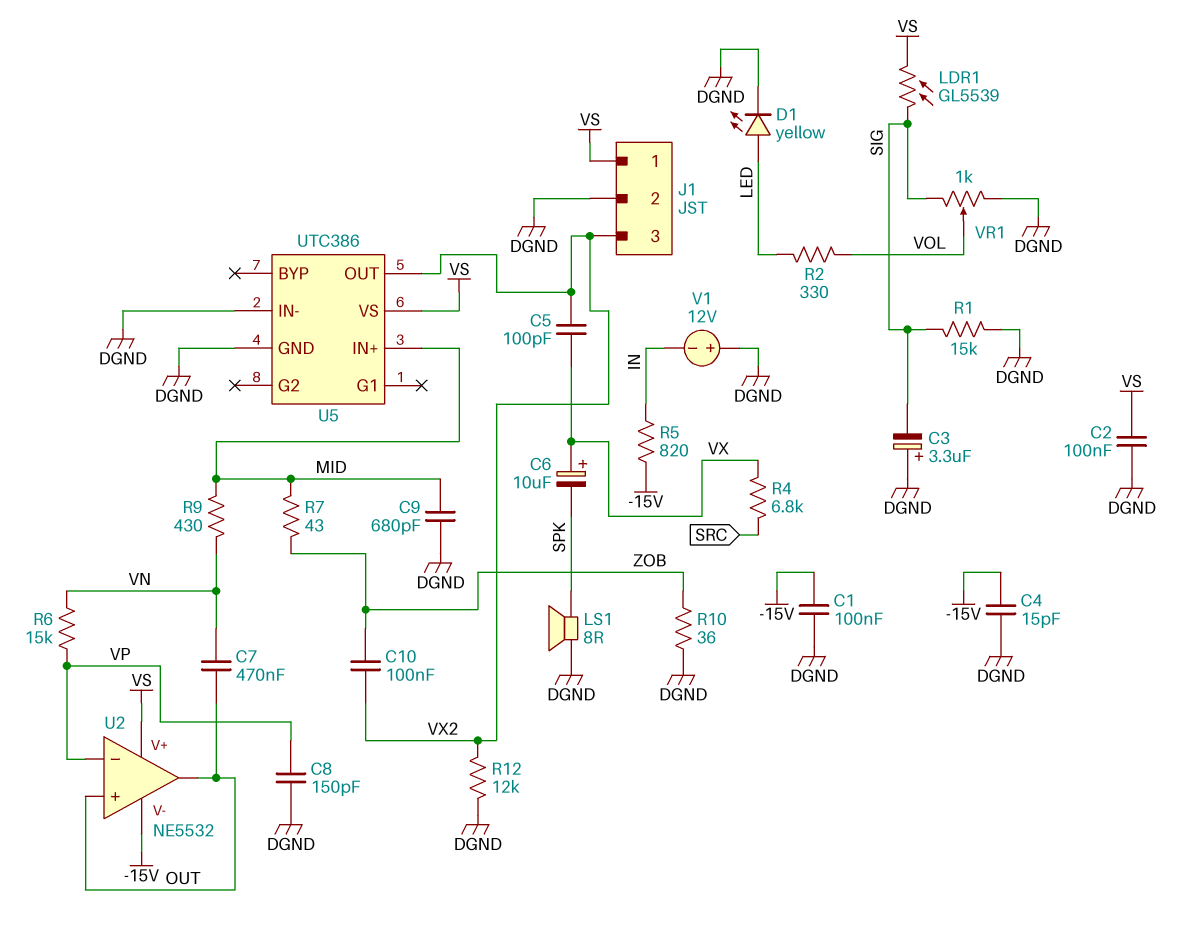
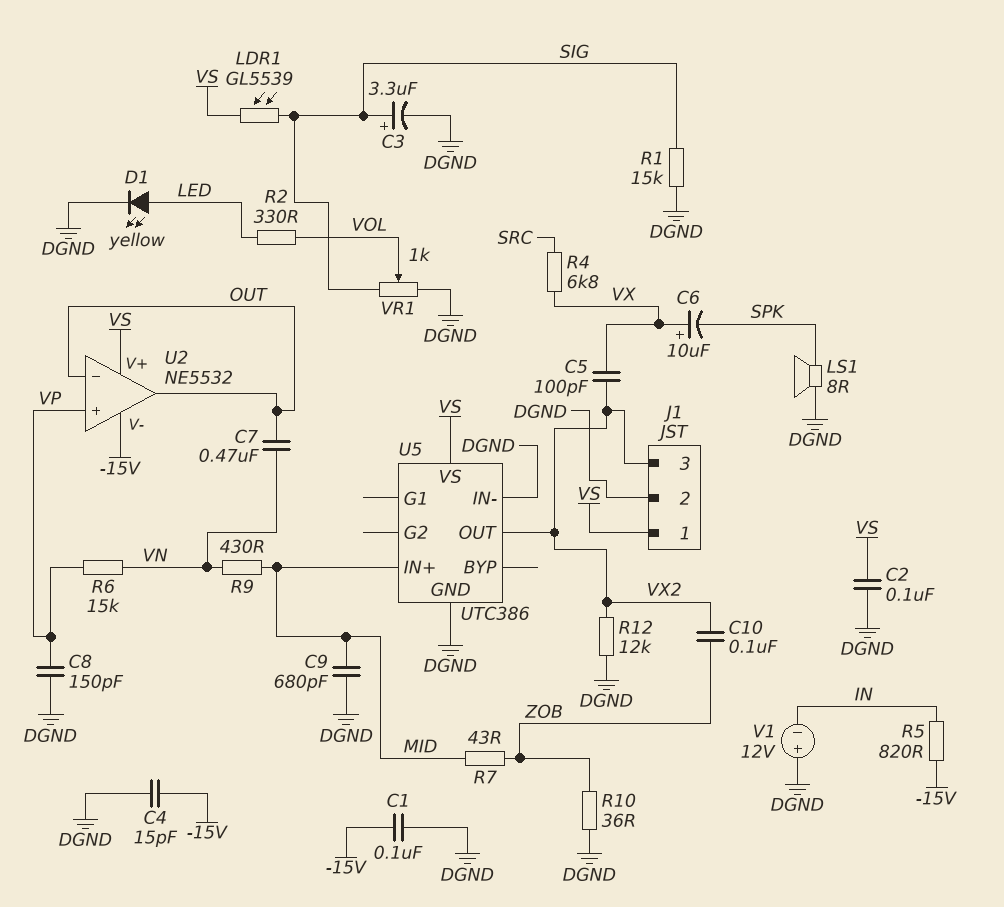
C3: 3.3uF (plus DGND, minus SIG) -> 3.3uF (plus SIG, minus DGND)
U2 pin in+: OUT -> VP
U2 pin in-: VP -> OUT

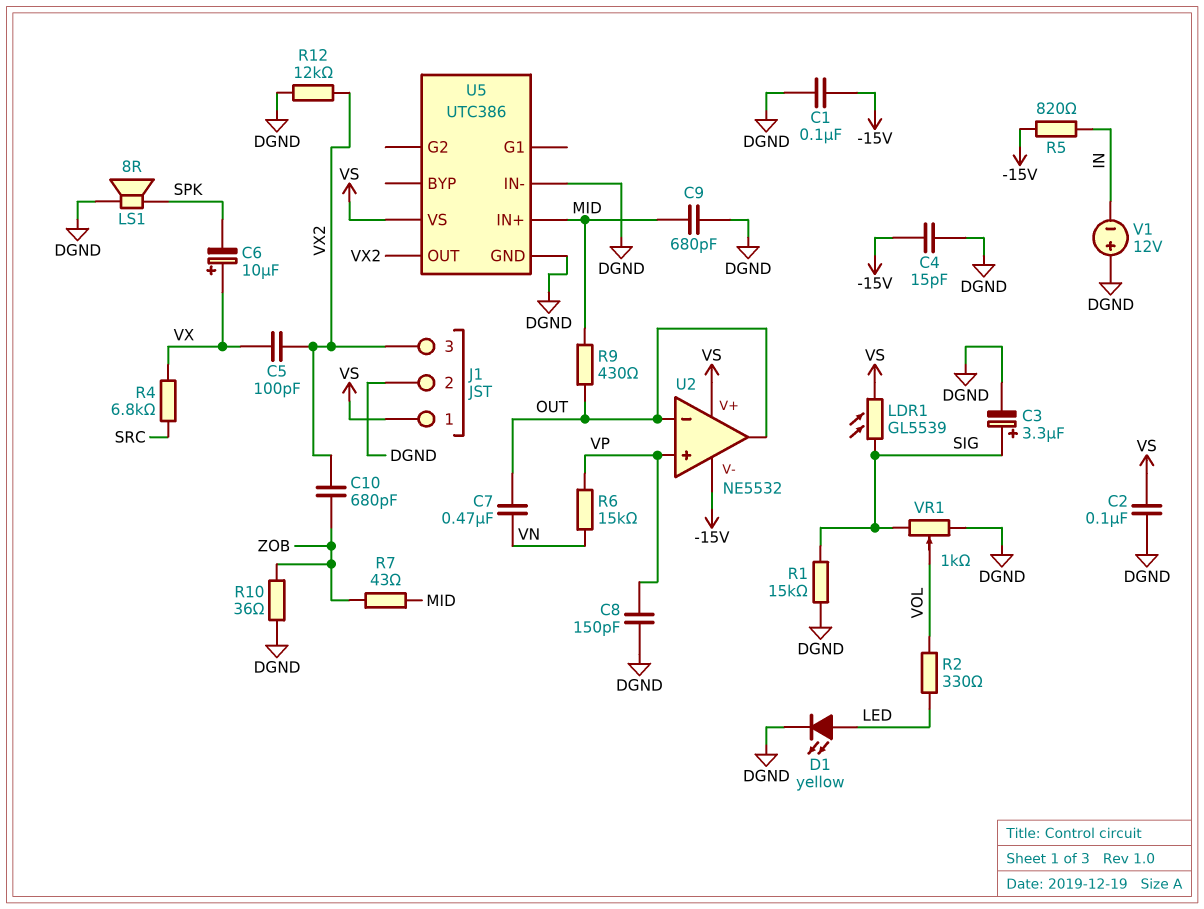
C10: 100nF (VX2, ZOB) -> 680pF (VX2, ZOB)
R9: 430 (MID, VN) -> 430 (MID, OUT)

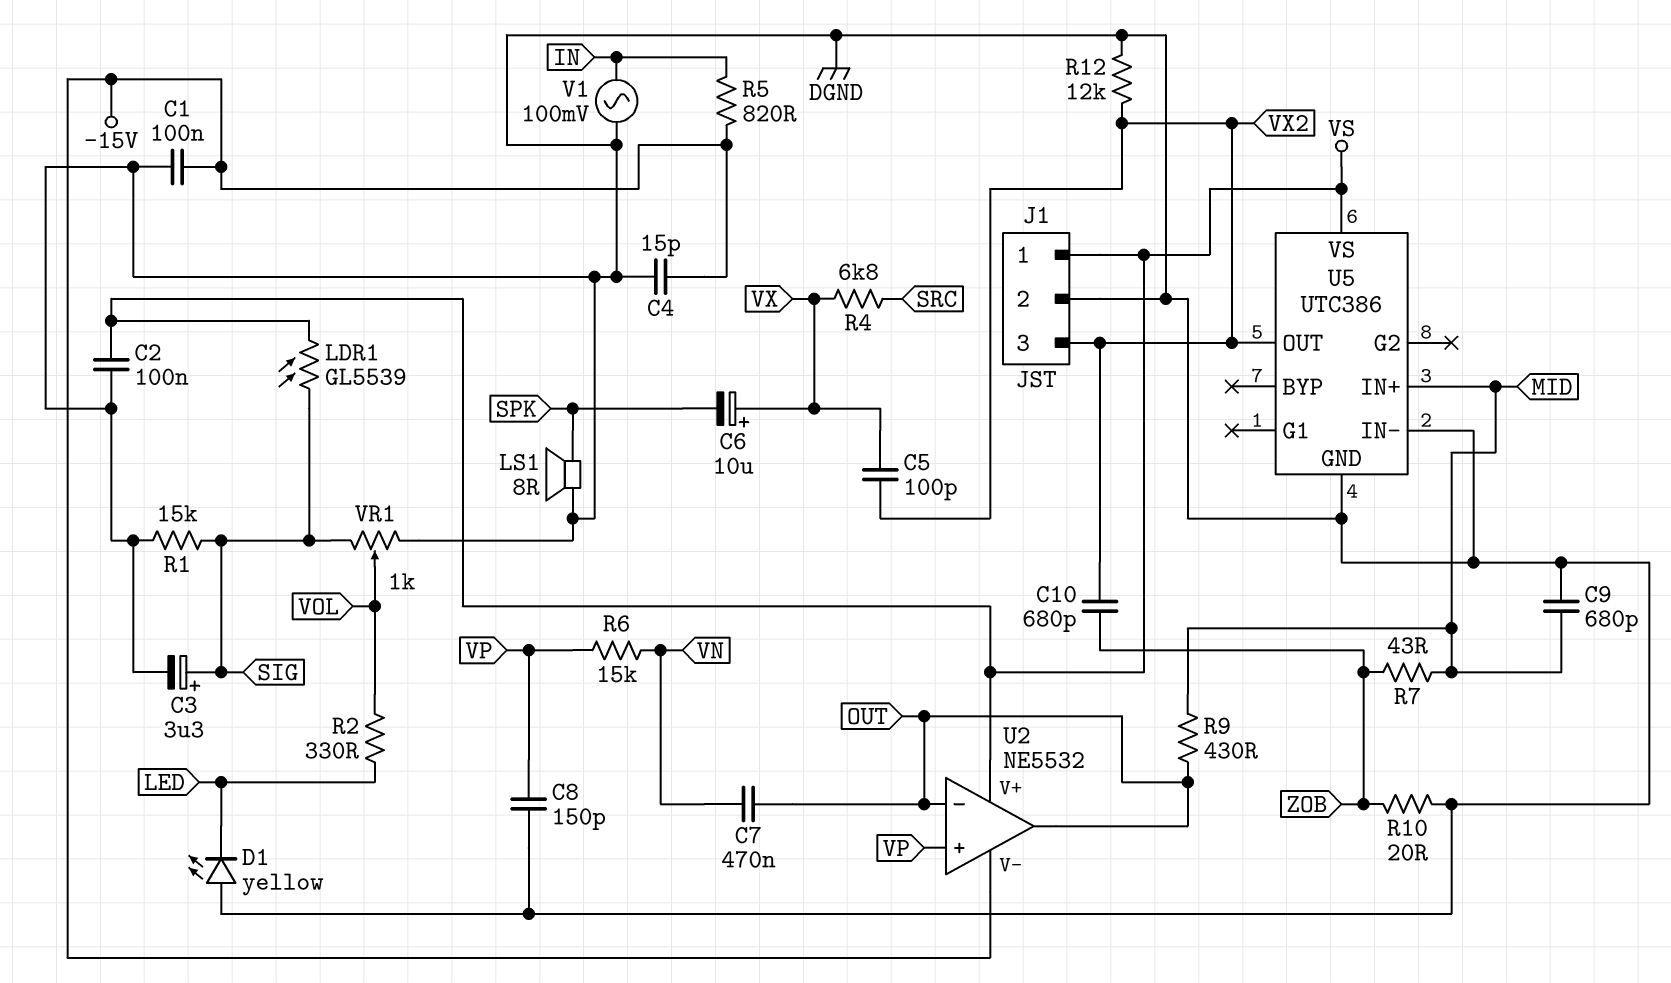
D1: LED yellow (A LED, K DGND) -> LED yellow (A DGND, K LED)
R10: 36 (DGND, ZOB) -> 20 (DGND, ZOB)
V1: 12V (plus DGND, minus IN) -> AC 100mV (DGND, IN)

